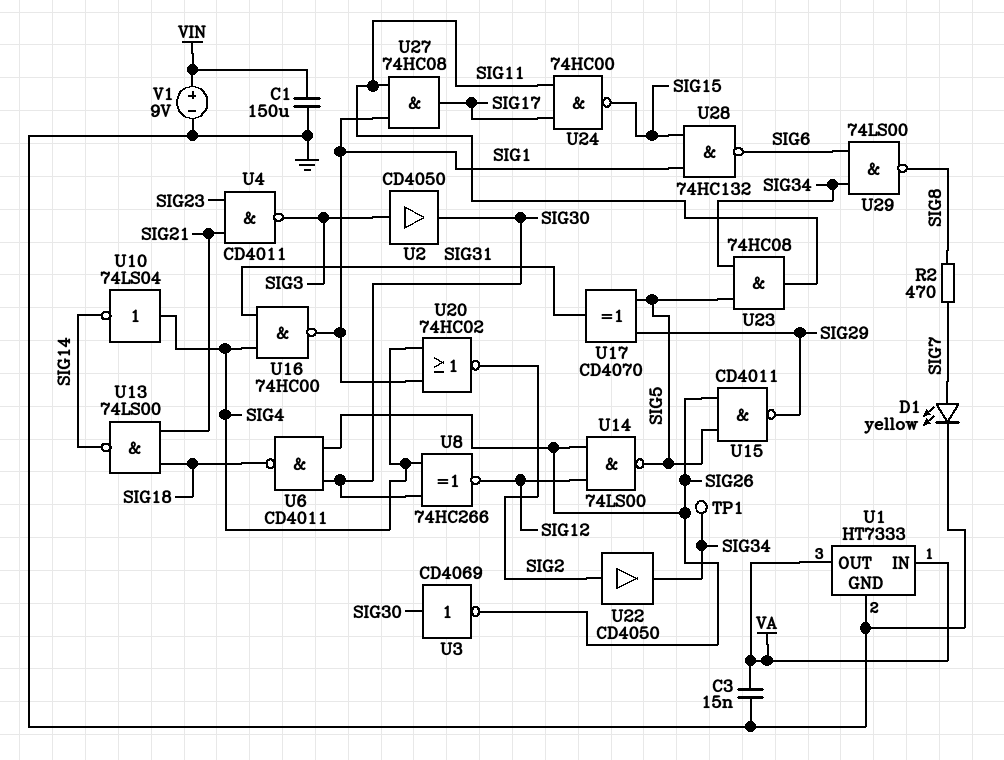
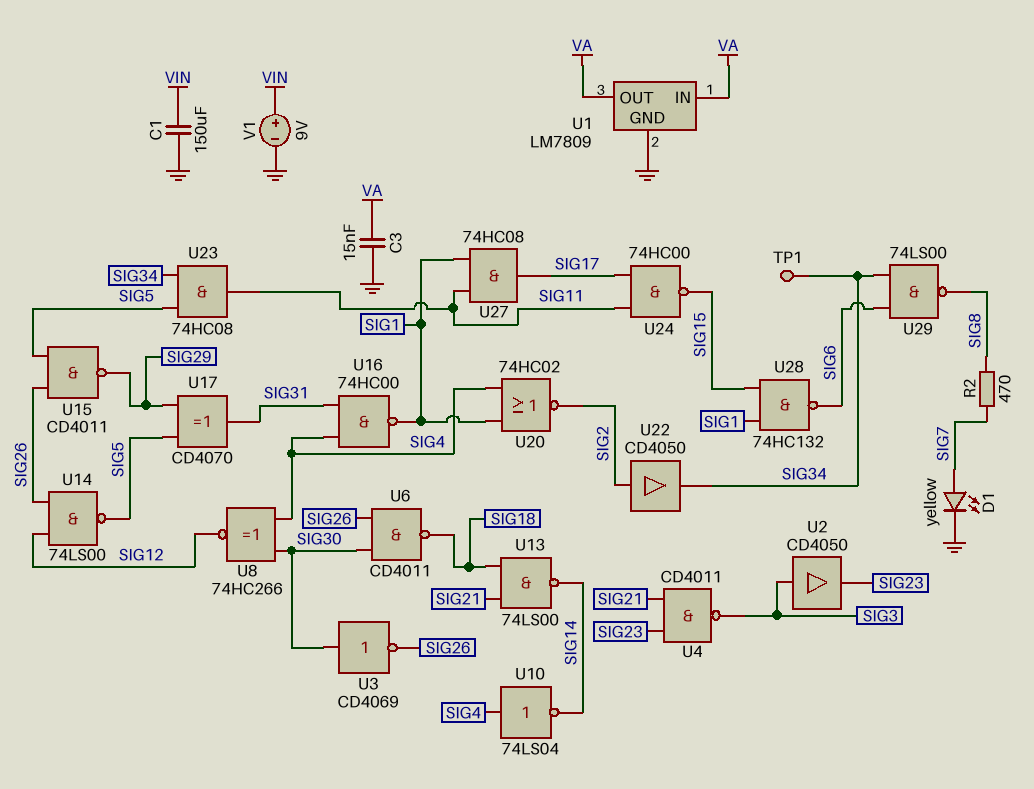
U1: HT7333 -> LM7809
U2: buffer CD4050 (in SIG3, out SIG30) -> buffer CD4050 (in SIG3, out SIG23)

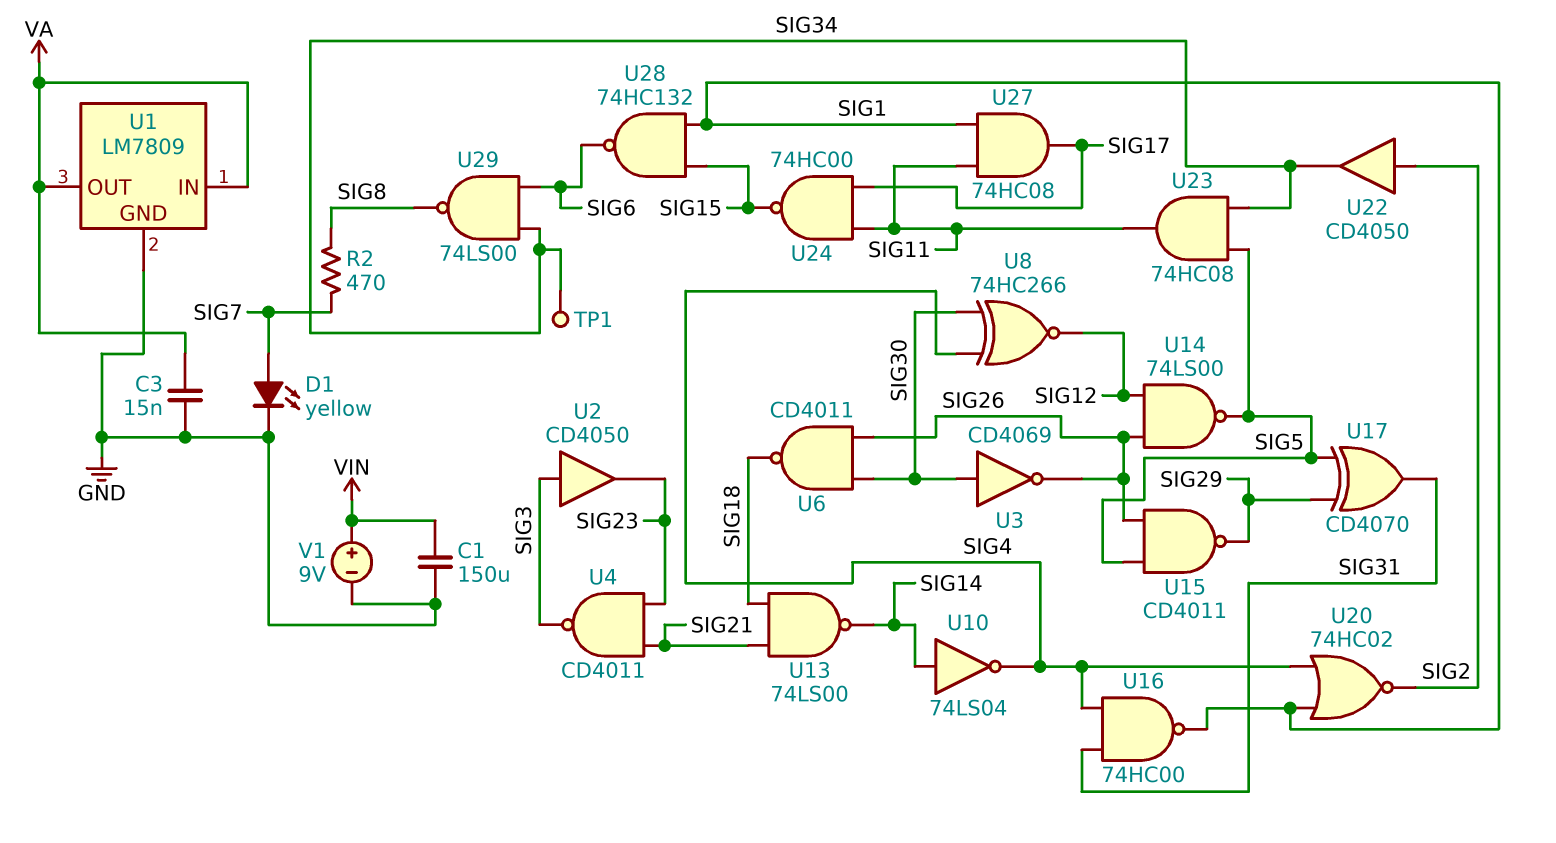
U10: NOT 74LS04 (in SIG4, out SIG14) -> NOT 74LS04 (in SIG14, out SIG4)

